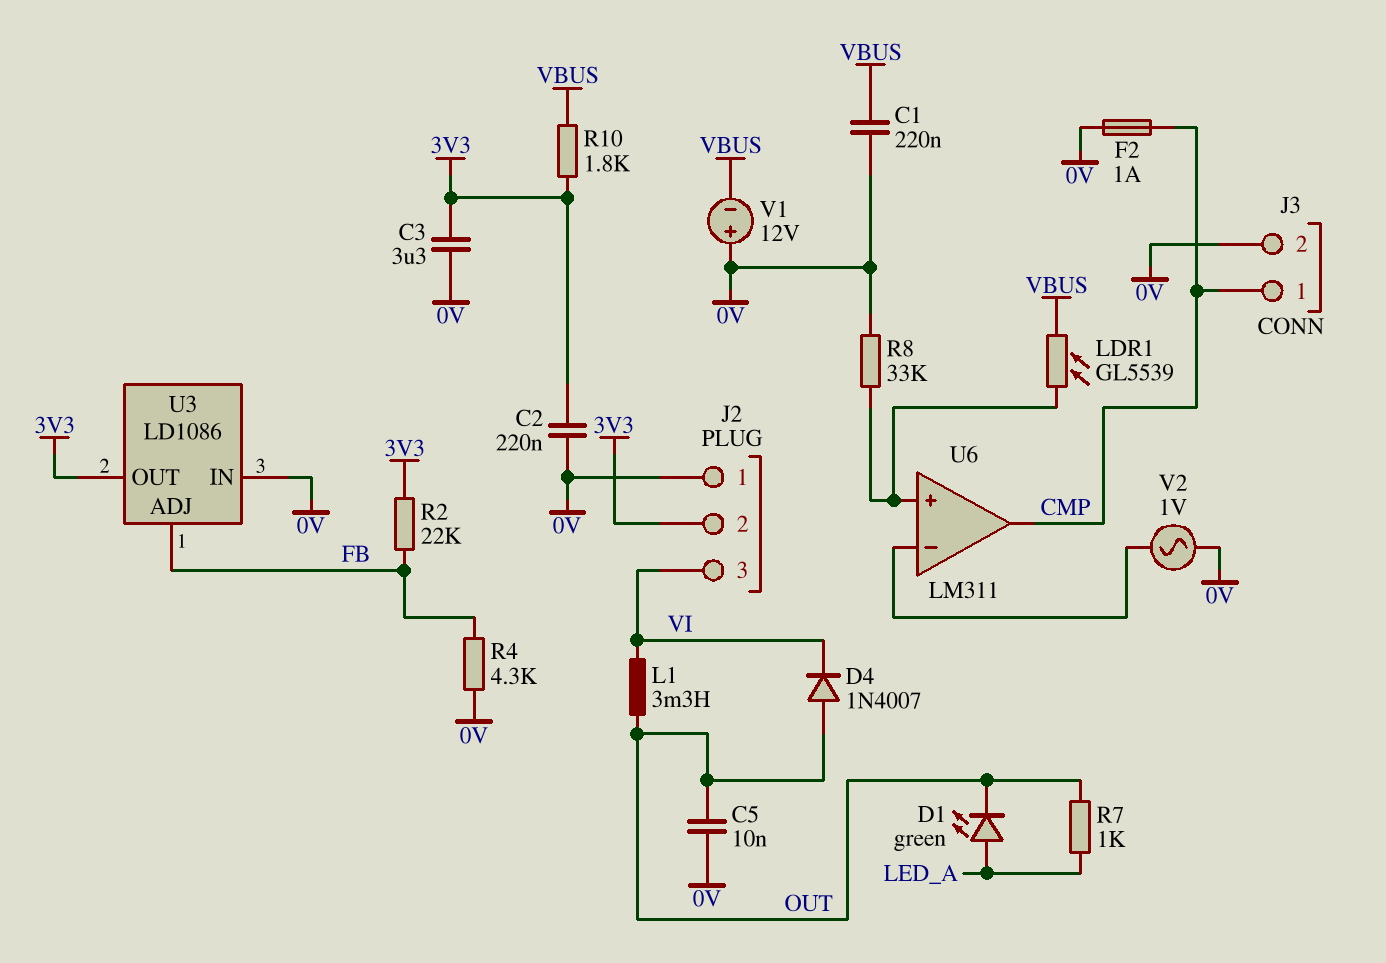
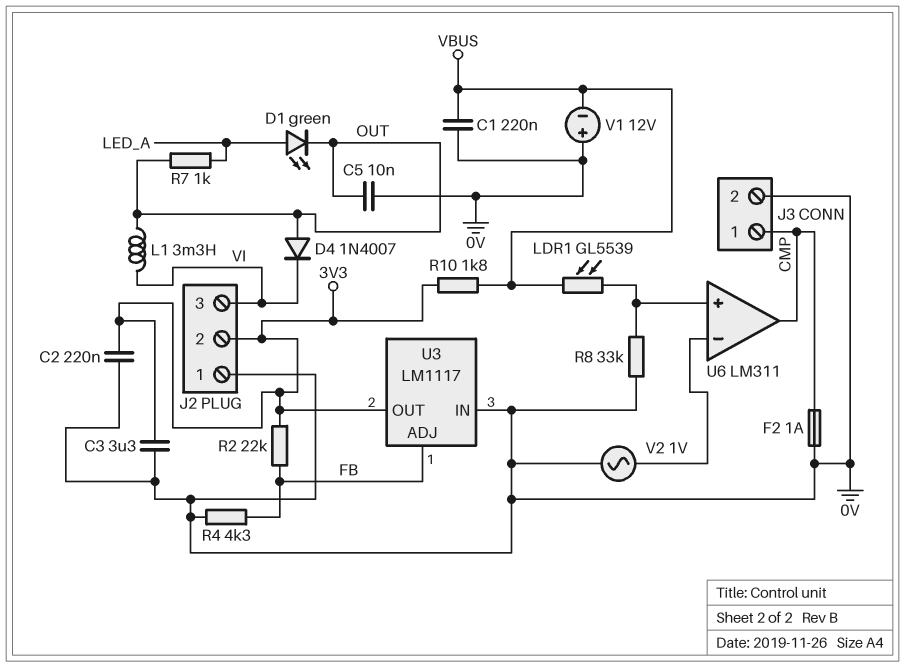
U3: LD1086 -> LM1117

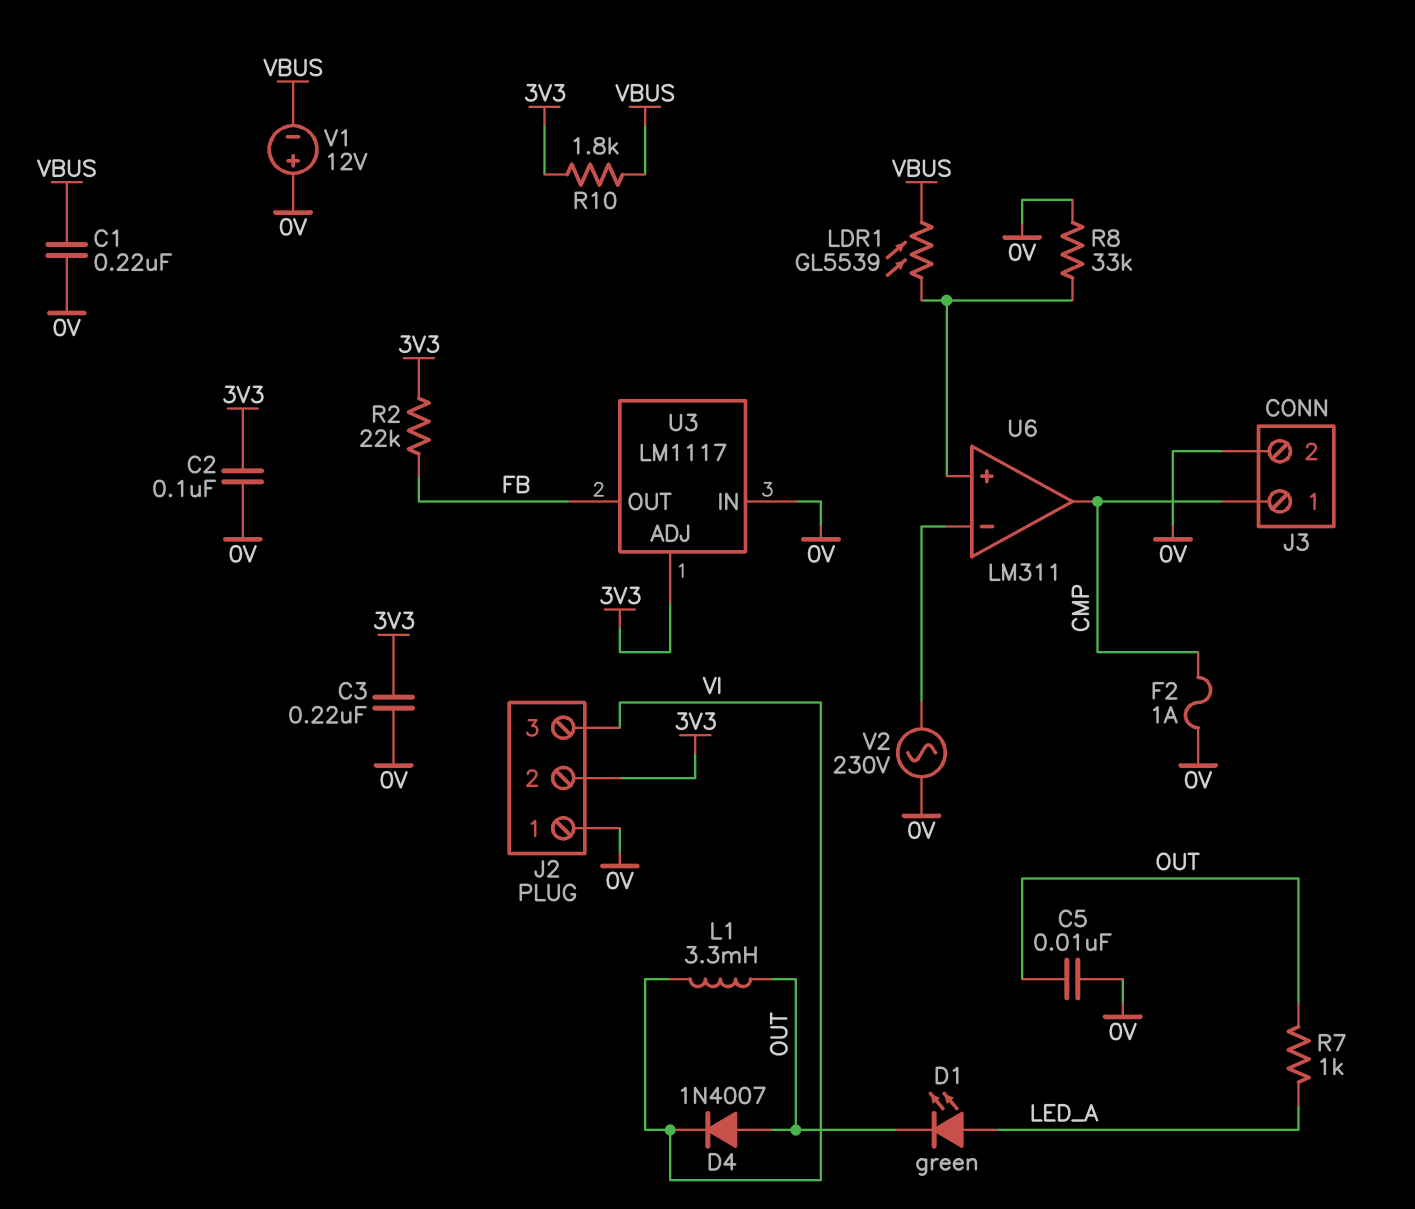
C2: 220nF (0V, 3V3) -> 100nF (0V, 3V3)
C3: 3.3uF (0V, 3V3) -> 220nF (0V, 3V3)
R4: 4.3k (0V, FB) -> none
U3 pin ADJ: FB -> 3V3
U3 pin OUT: 3V3 -> FB
V2: AC 1V (0V, U6/in-) -> AC 230V (0V, U6/in-)

